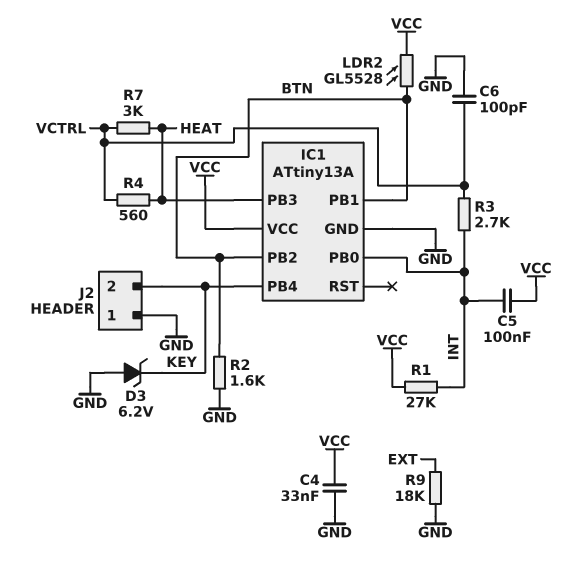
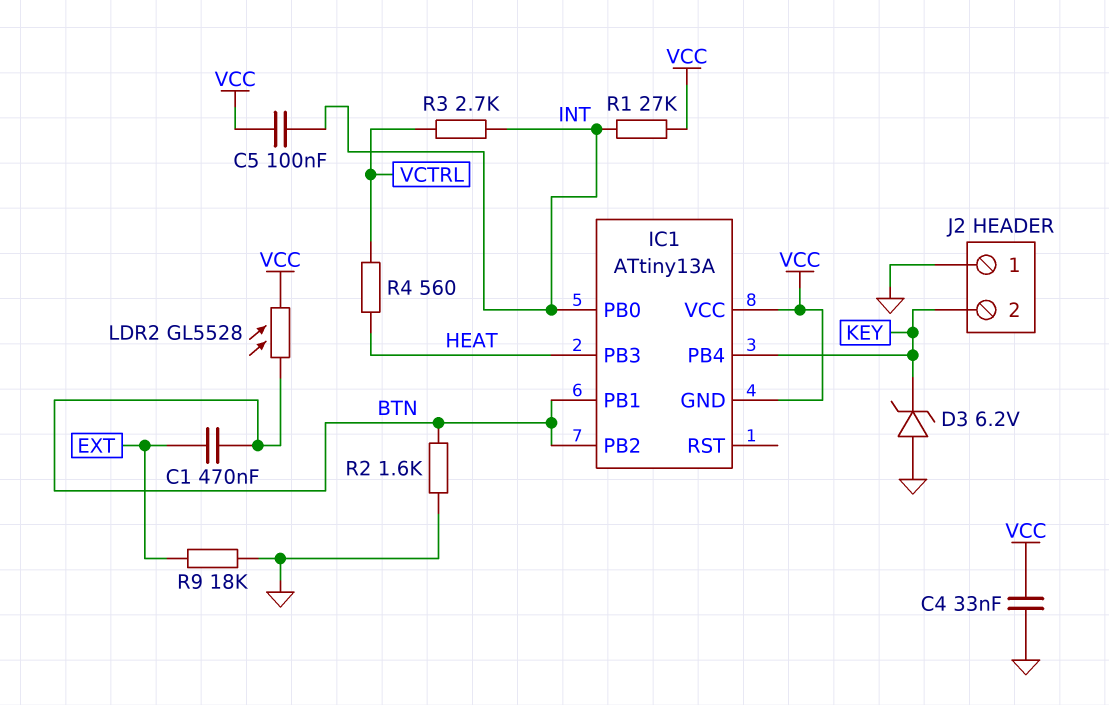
C1: none -> 470nF (BTN, EXT)
C6: 100pF (GND, VCTRL) -> none
IC1 pin GND: GND -> VCC
R7: 3k (HEAT, VCTRL) -> none

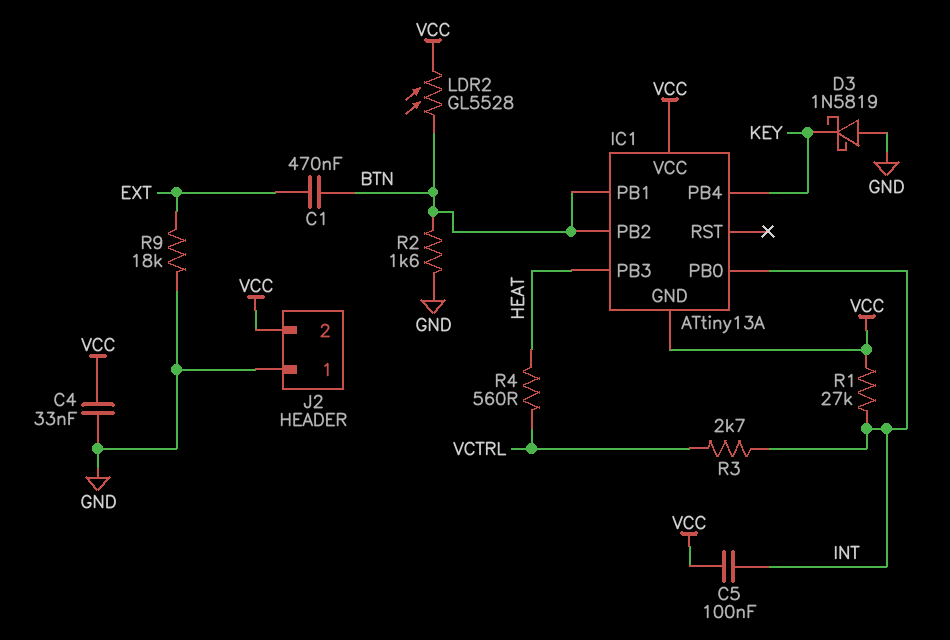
D3: zener 6.2V (A GND, K KEY) -> schottky 1N5819 (A GND, K KEY)
J2 pin 2: KEY -> VCC

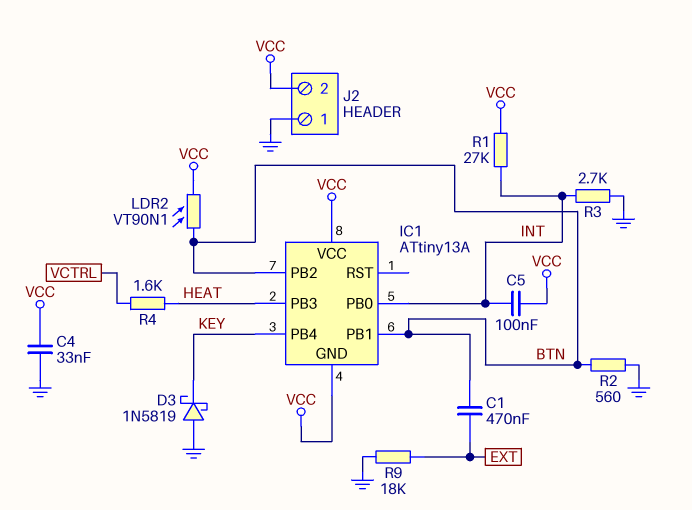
LDR2: GL5528 (BTN, VCC) -> VT90N1 (BTN, VCC)
R2: 1.6k (BTN, GND) -> 560 (BTN, GND)
R3: 2.7k (INT, VCTRL) -> 2.7k (GND, INT)
R4: 560 (HEAT, VCTRL) -> 1.6k (HEAT, VCTRL)

